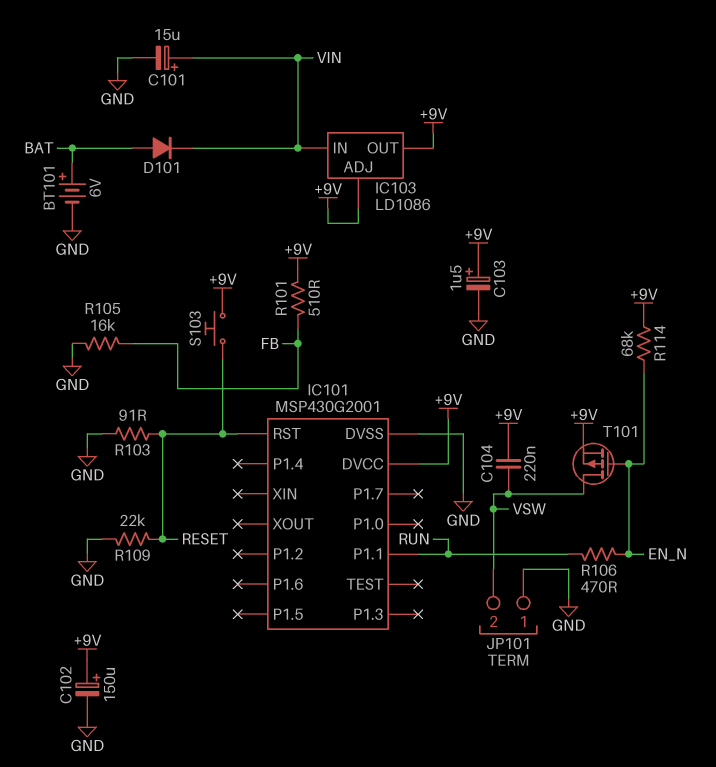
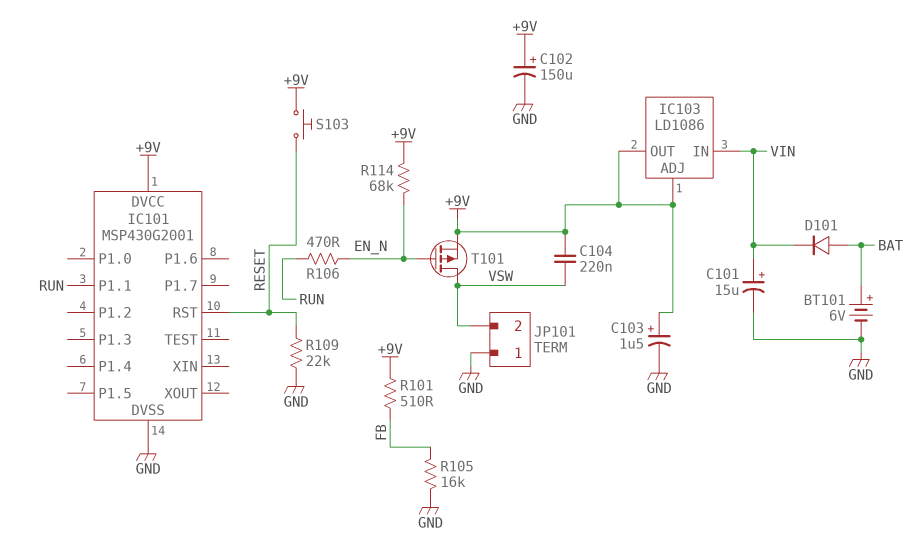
R103: 91 (GND, RESET) -> none

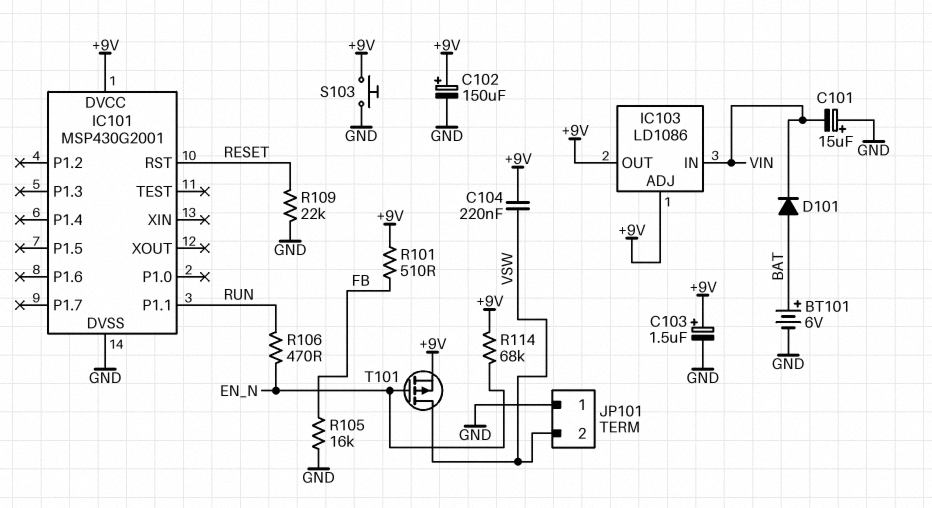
C101: 15uF (plus VIN, minus GND) -> 15uF (plus GND, minus VIN)
S103: button (+9V, RESET) -> button (+9V, GND)

